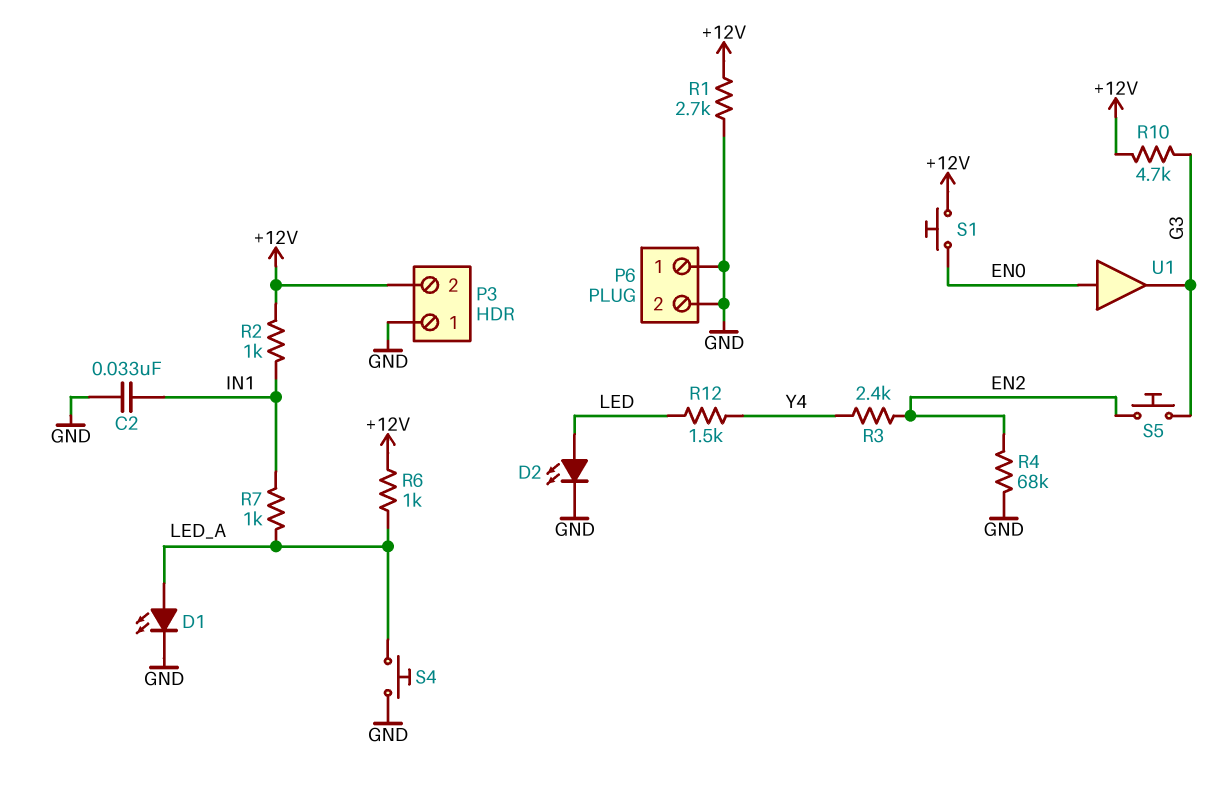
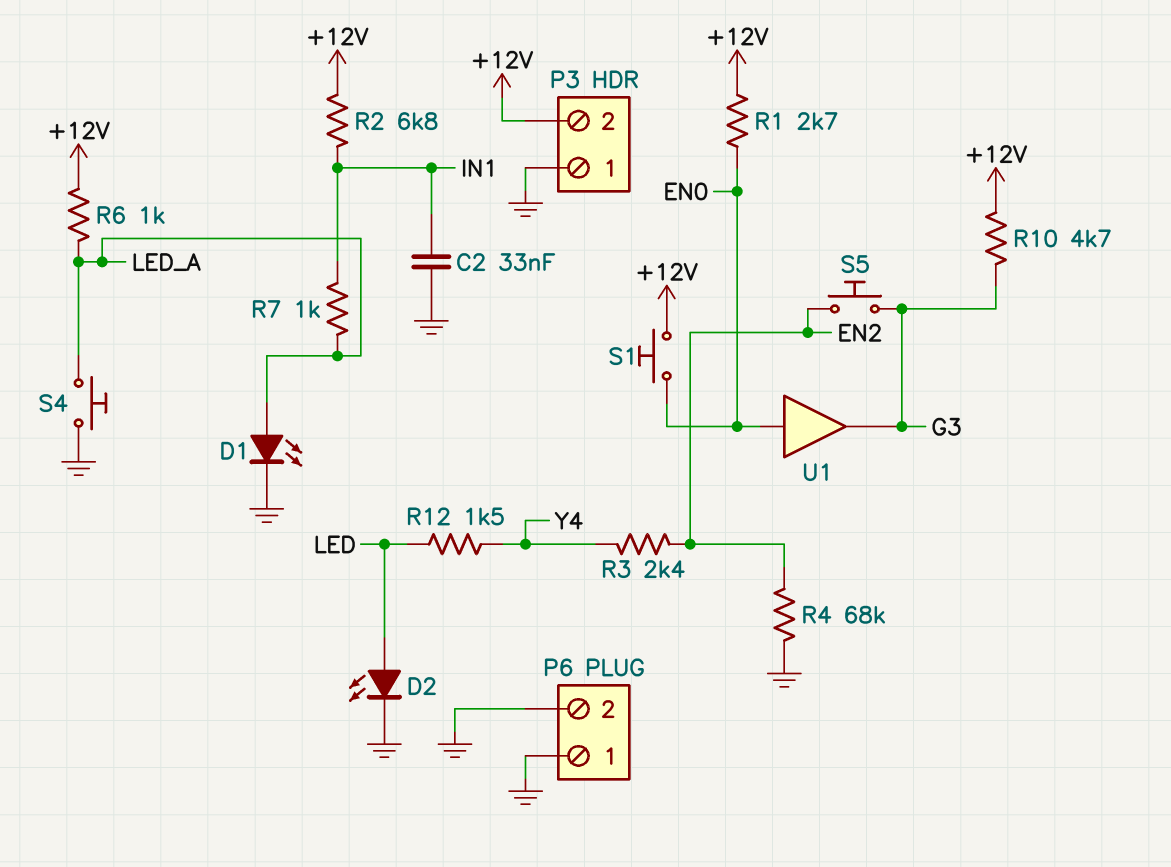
R1: 2.7k (+12V, GND) -> 2.7k (+12V, EN0)
R2: 1k (+12V, IN1) -> 6.8k (+12V, IN1)

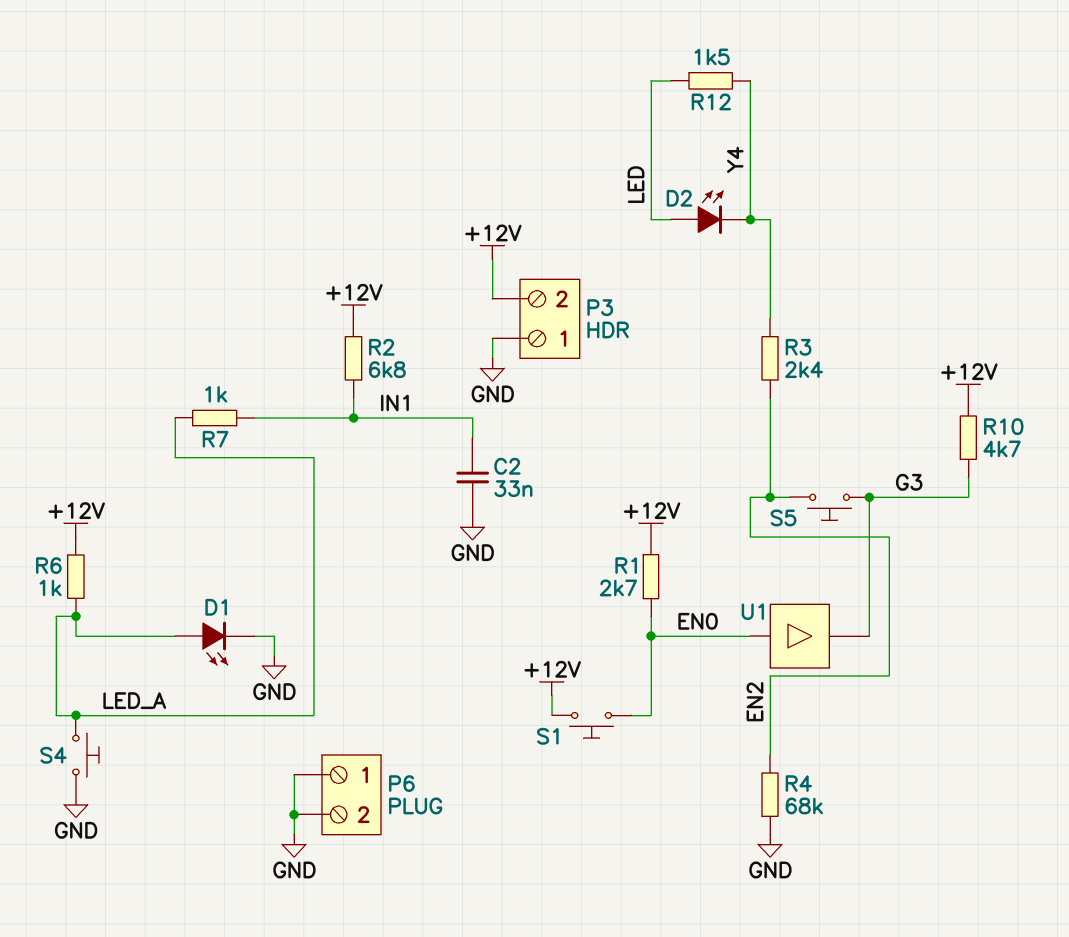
D2: LED (A LED, K GND) -> LED (A LED, K Y4)

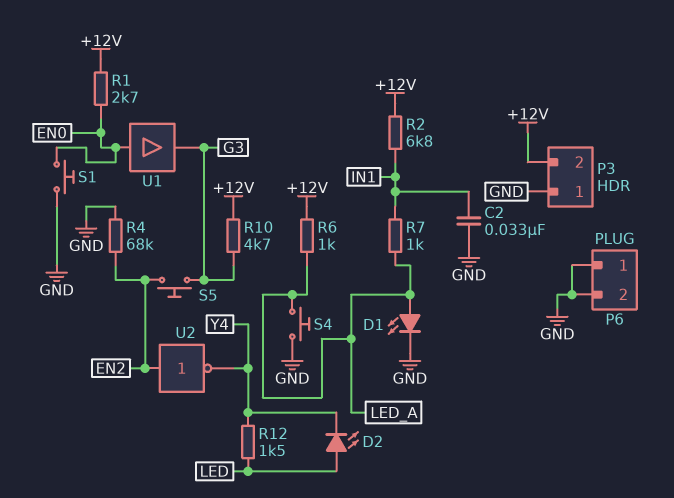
R3: 2.4k (EN2, Y4) -> none
S1: button (+12V, EN0) -> button (EN0, GND)
U2: none -> NOT (in EN2, out Y4)

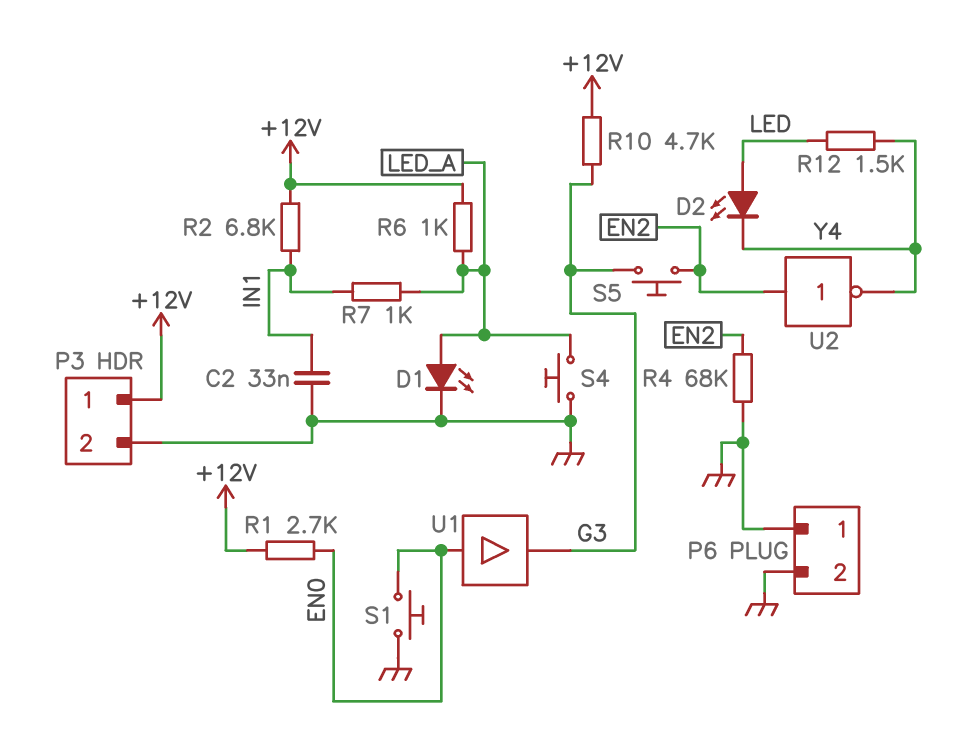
P3 pin 1: GND -> +12V
P3 pin 2: +12V -> GND

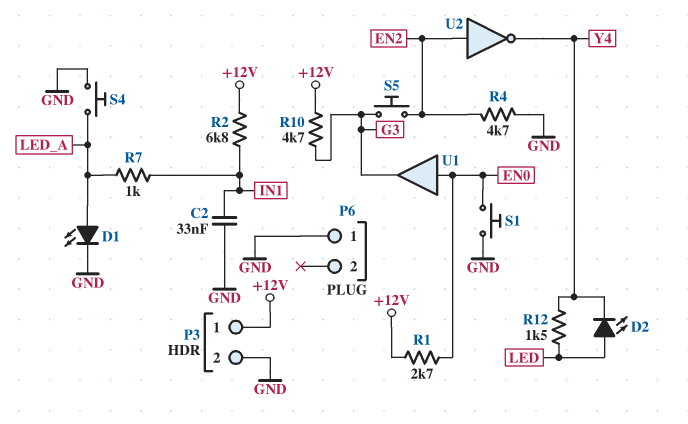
P6 pin 2: GND -> none
R4: 68k (EN2, GND) -> 4.7k (EN2, GND)
R6: 1k (+12V, LED_A) -> none

